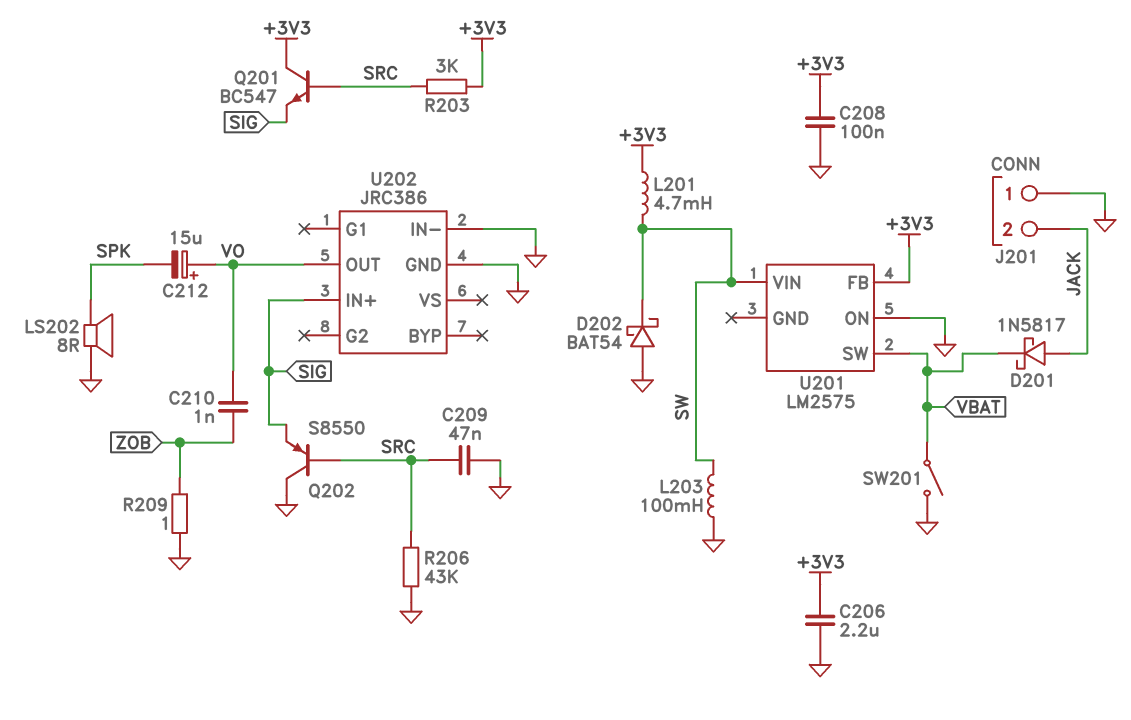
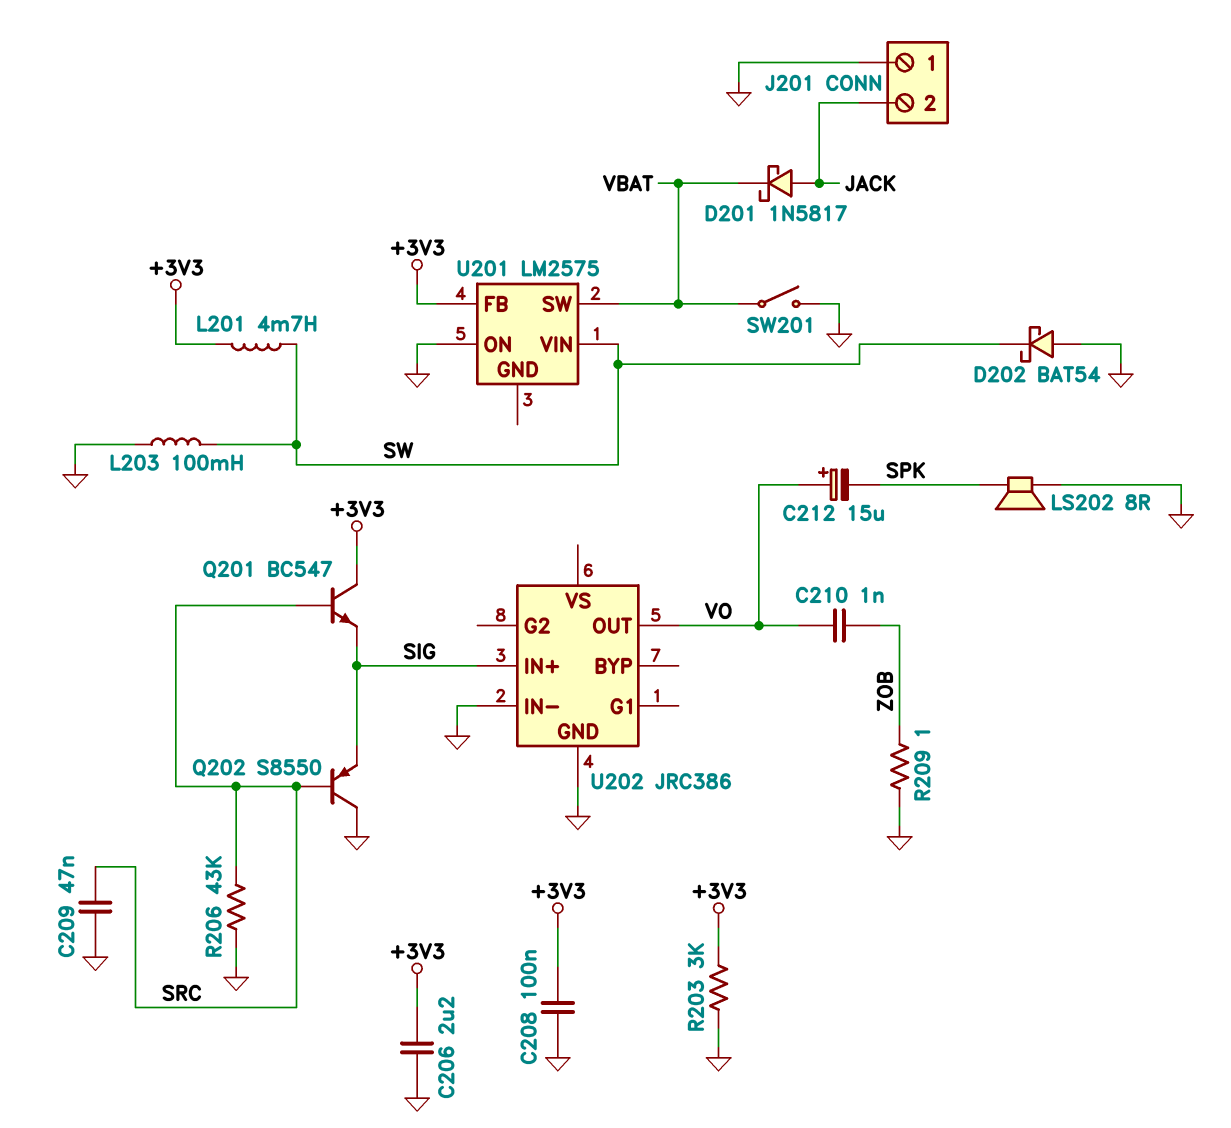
R203: 3k (+3V3, SRC) -> 3k (+3V3, GND)

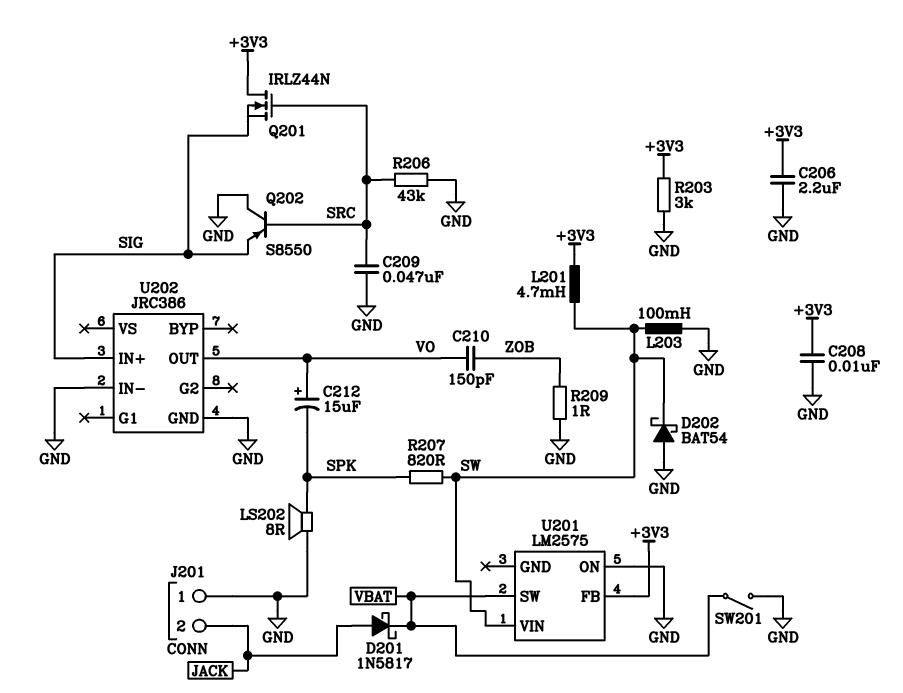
C208: 100nF (+3V3, GND) -> 10nF (+3V3, GND)
C210: 1nF (VO, ZOB) -> 150pF (VO, ZOB)
Q201: NPN BC547 (B SRC, C +3V3, E SIG) -> NMOS IRLZ44N (G SRC, D +3V3, S SIG)
R207: none -> 820 (SPK, SW)

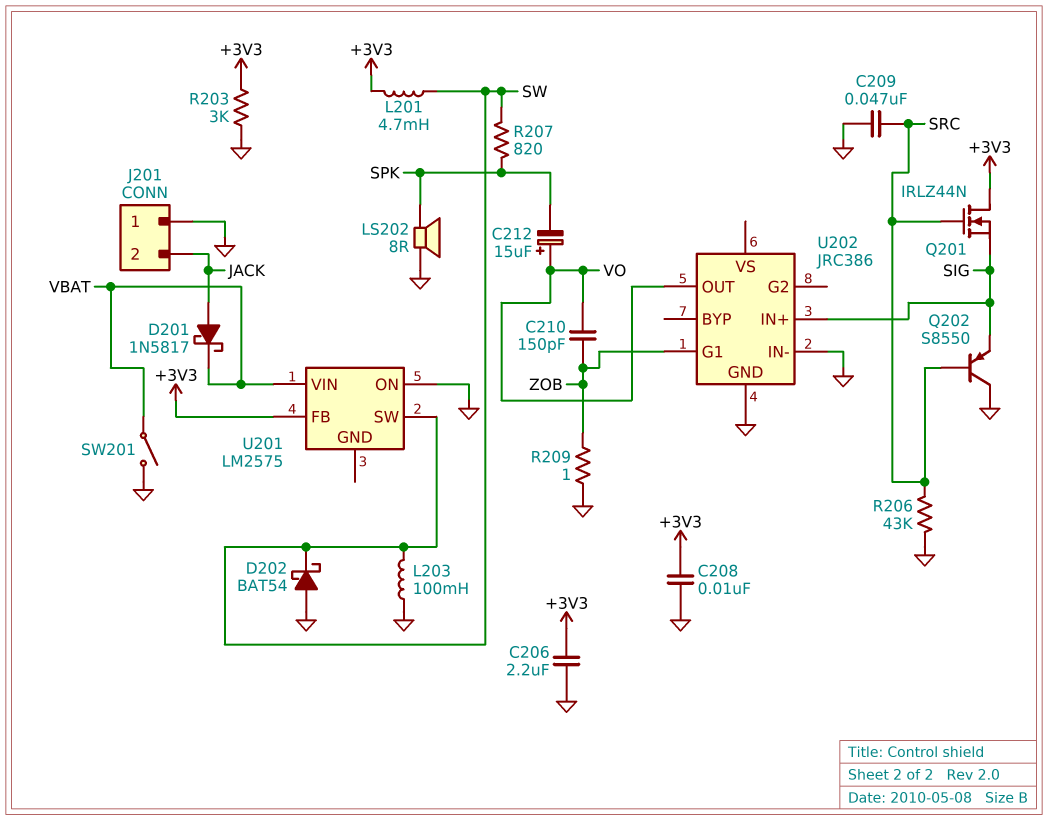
U201 pin SW: VBAT -> SW
U201 pin VIN: SW -> VBAT
U202 pin G1: none -> ZOB

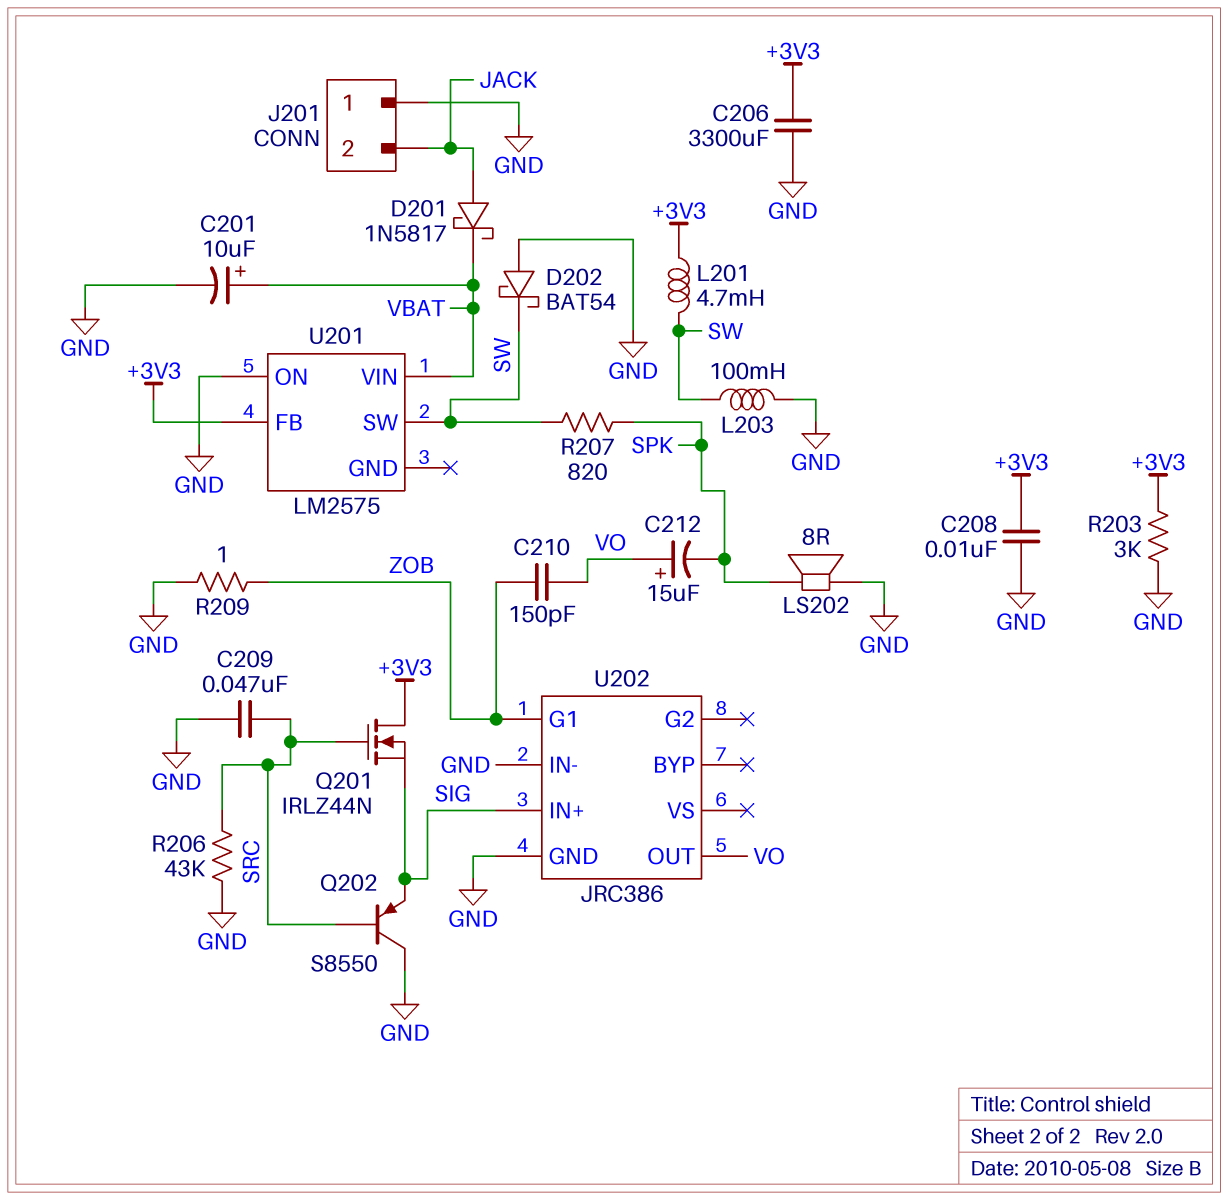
C201: none -> 10uF (plus VBAT, minus GND)
C206: 2.2uF (+3V3, GND) -> 3300uF (+3V3, GND)
SW201: switch (GND, VBAT) -> none

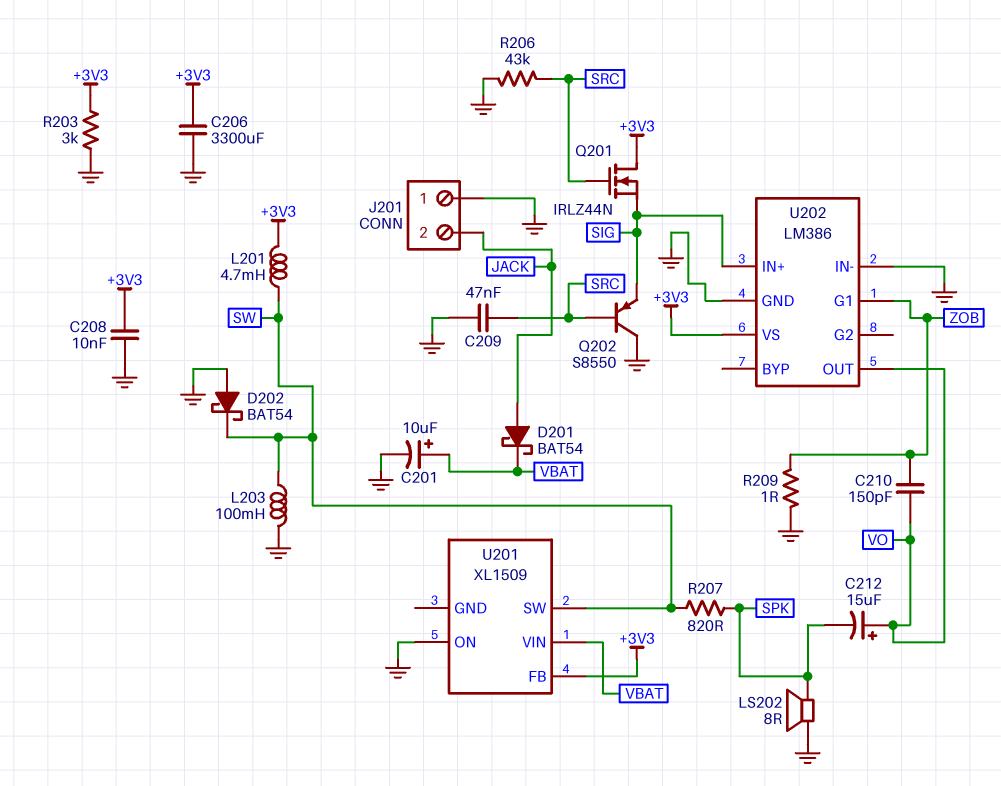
D201: schottky 1N5817 (A JACK, K VBAT) -> schottky BAT54 (A JACK, K VBAT)
U201: LM2575 -> XL1509
U202: JRC386 -> LM386
U202 pin VS: none -> +3V3

